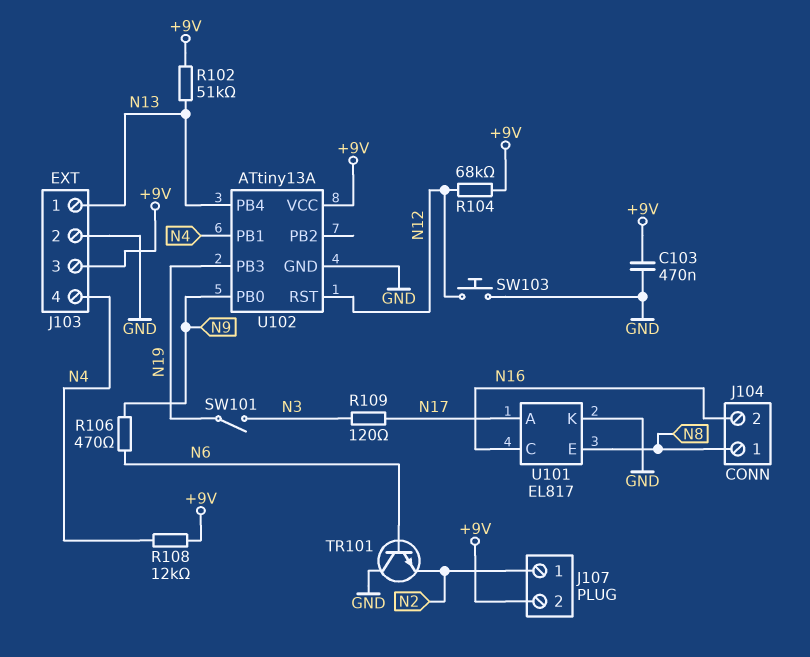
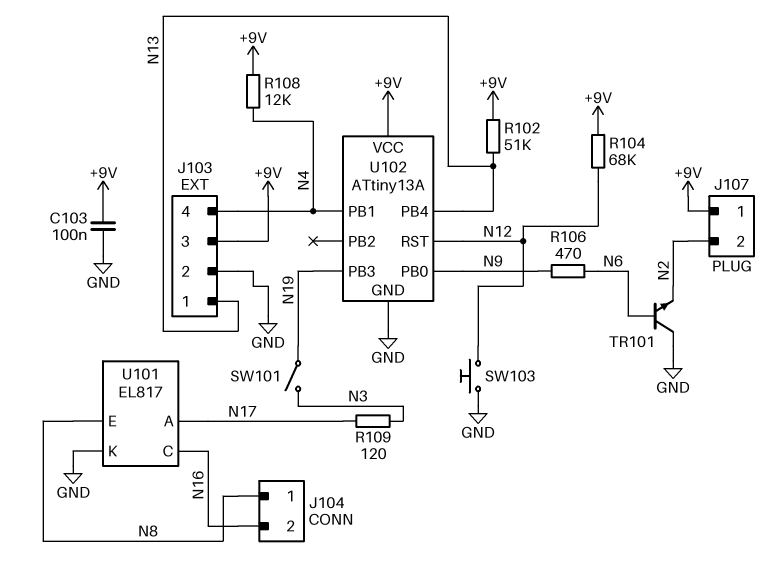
C103: 470nF (+9V, GND) -> 100nF (+9V, GND)
J107 pin 1: N2 -> +9V
J107 pin 2: +9V -> N2

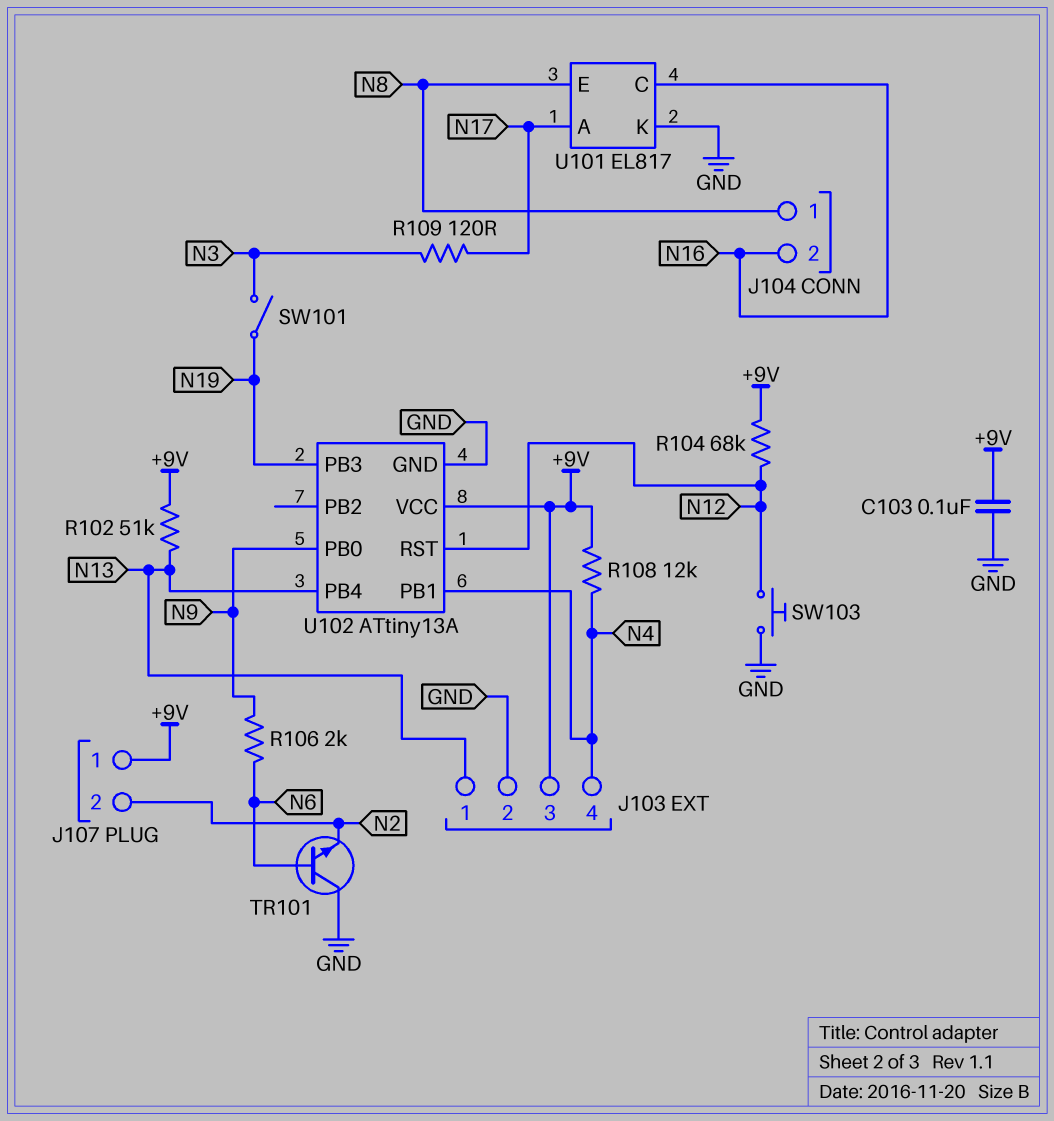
R106: 470 (N6, N9) -> 2k (N6, N9)

